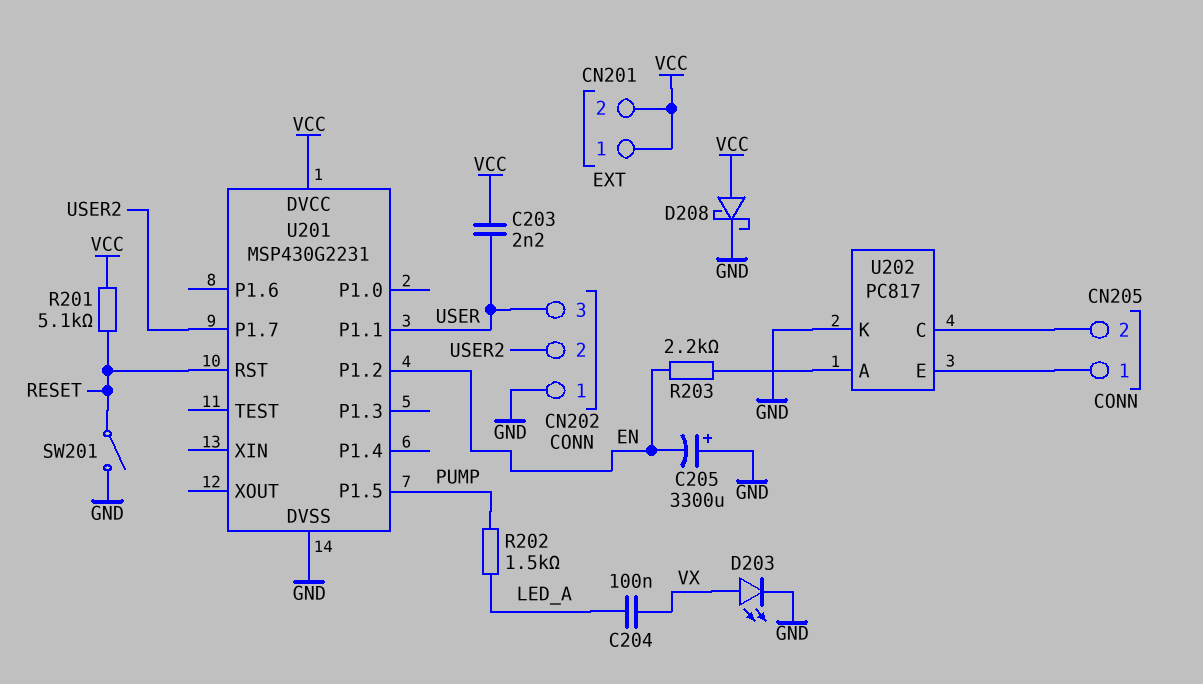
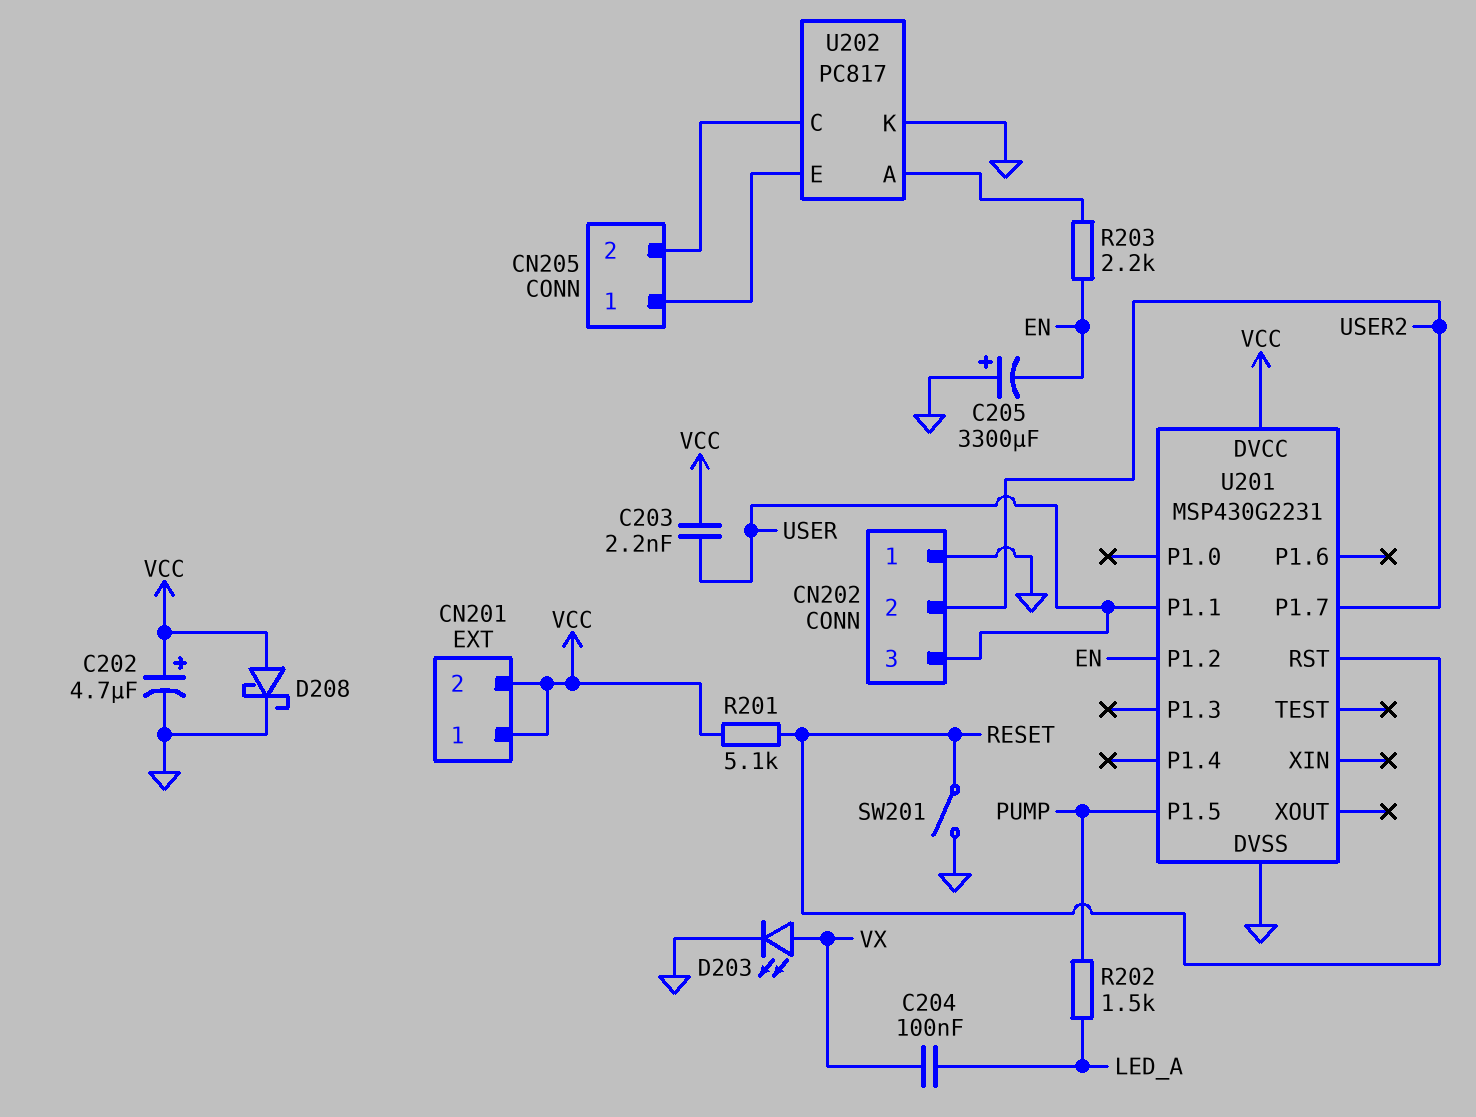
C202: none -> 4.7uF (plus VCC, minus GND)

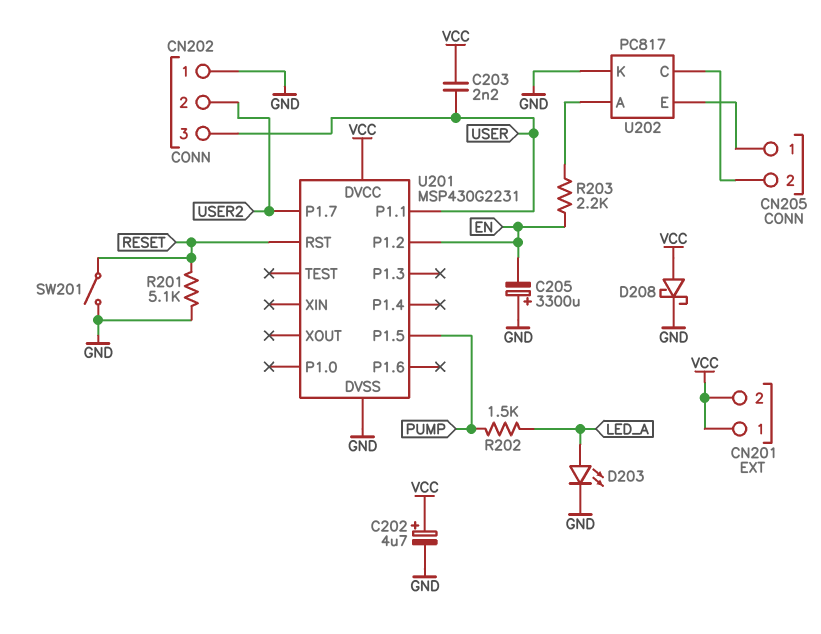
C204: 100nF (LED_A, VX) -> none
D203: LED (A VX, K GND) -> LED (A LED_A, K GND)
R201: 5.1k (RESET, VCC) -> 5.1k (GND, RESET)

